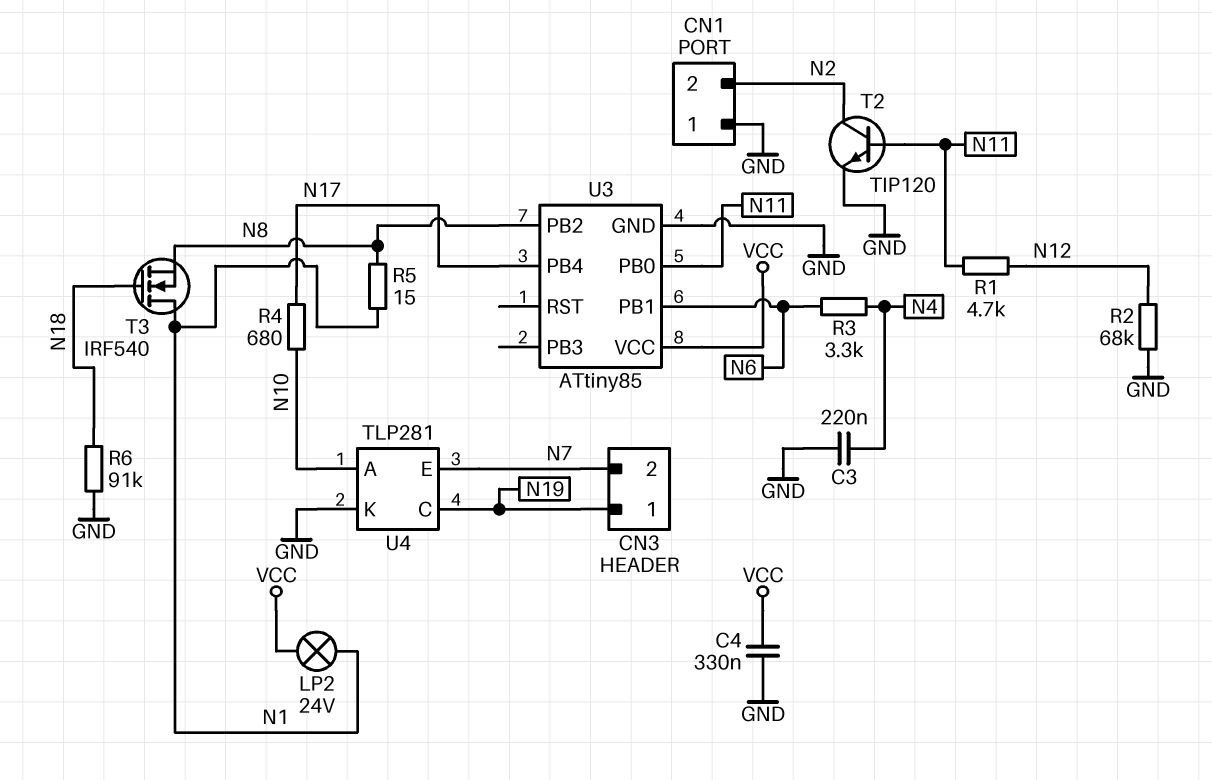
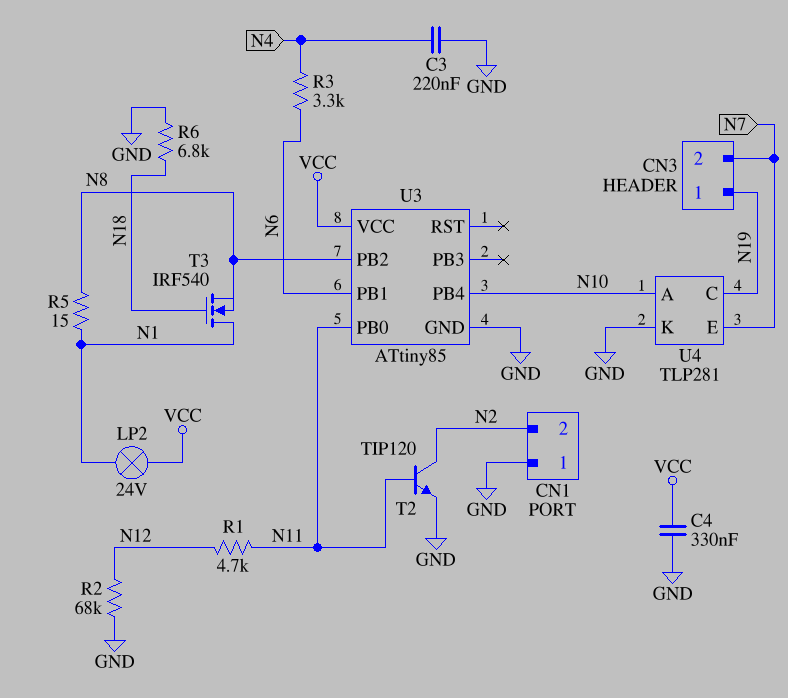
R4: 680 (N10, N17) -> none
R6: 91k (GND, N18) -> 6.8k (GND, N18)
U3 pin PB4: N17 -> N10

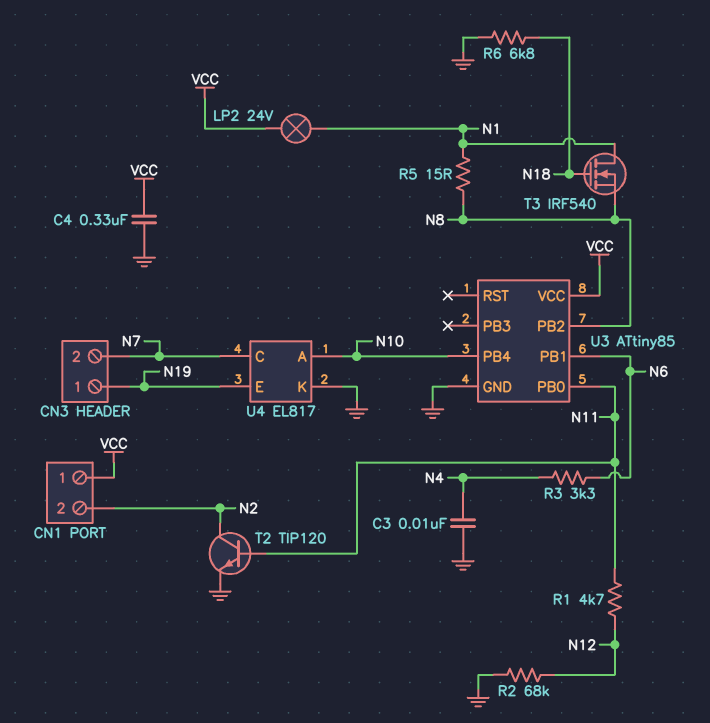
C3: 220nF (GND, N4) -> 10nF (GND, N4)
CN1 pin 1: GND -> VCC
U4: TLP281 -> EL817
U4 pin C: N19 -> N7
U4 pin E: N7 -> N19

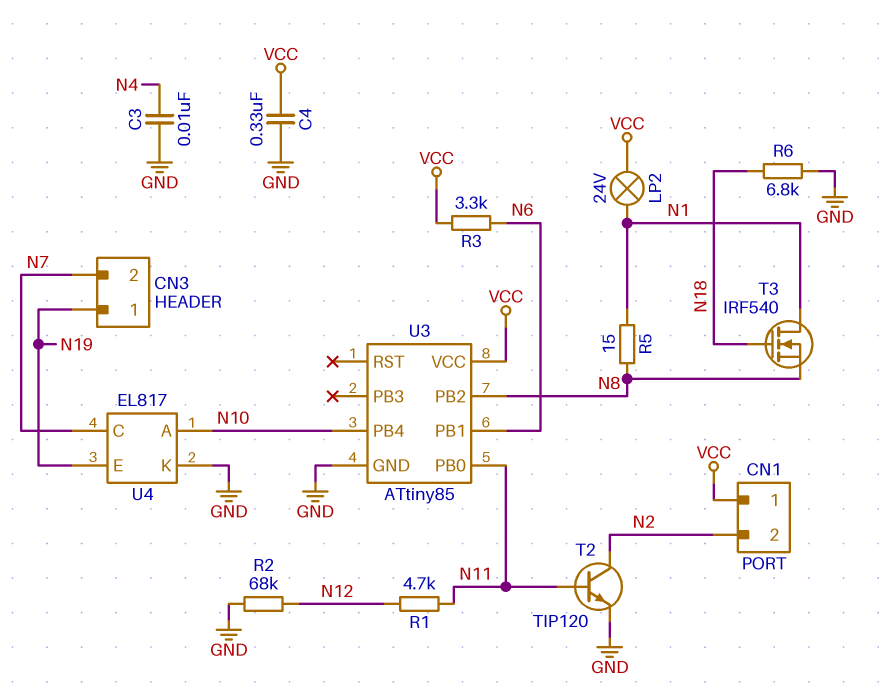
R3: 3.3k (N4, N6) -> 3.3k (N6, VCC)

